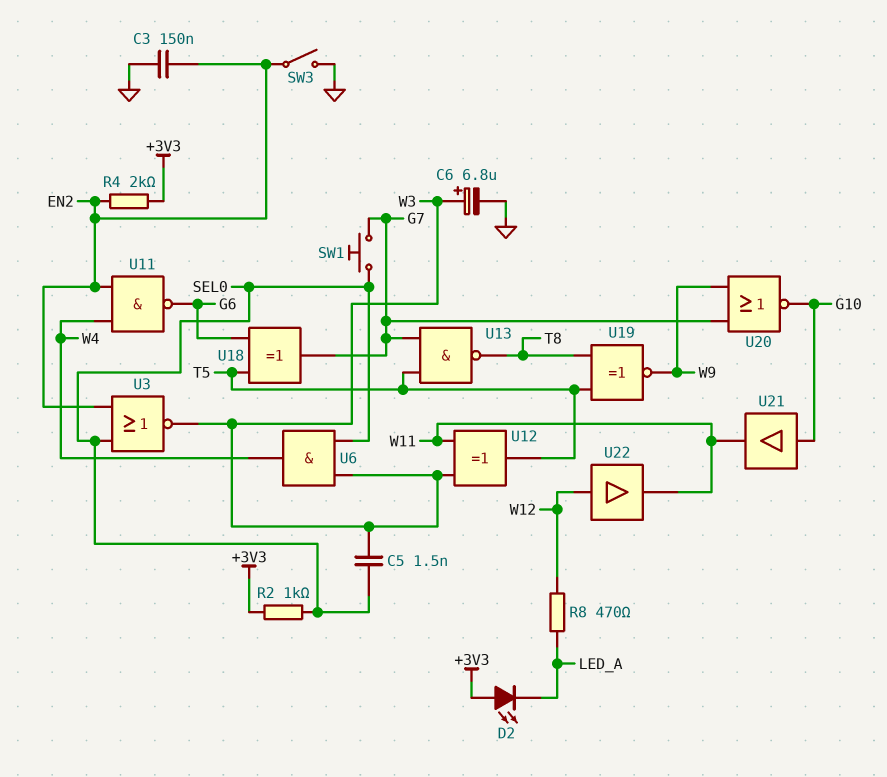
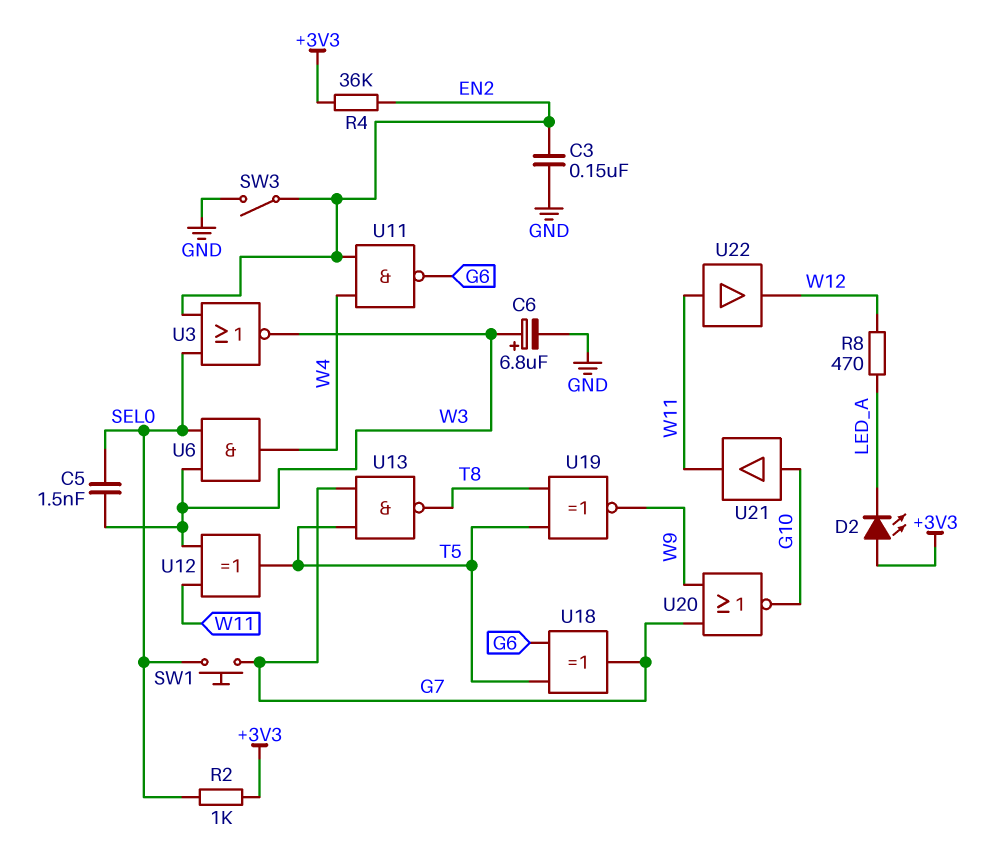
R4: 2k (+3V3, EN2) -> 36k (+3V3, EN2)
U22: buffer (in W12, out W11) -> buffer (in W11, out W12)

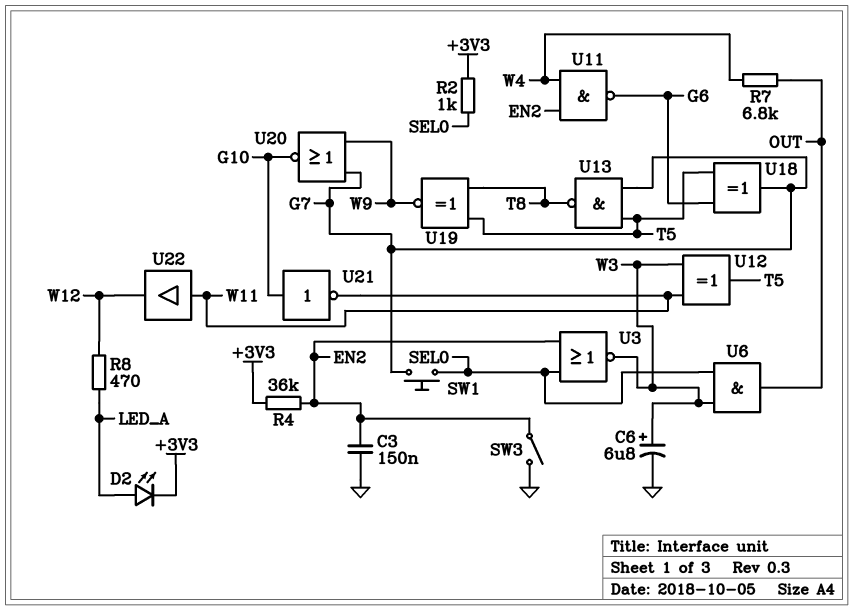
C5: 1.5nF (SEL0, W3) -> none
D2: LED (A +3V3, K LED_A) -> LED (A LED_A, K +3V3)
R7: none -> 6.8k (OUT, W4)
U6: AND (in SEL0, in W3, out W4) -> AND (in SEL0, in W3, out OUT)
U21: buffer (in G10, out W11) -> NOT (in G10, out W11)

